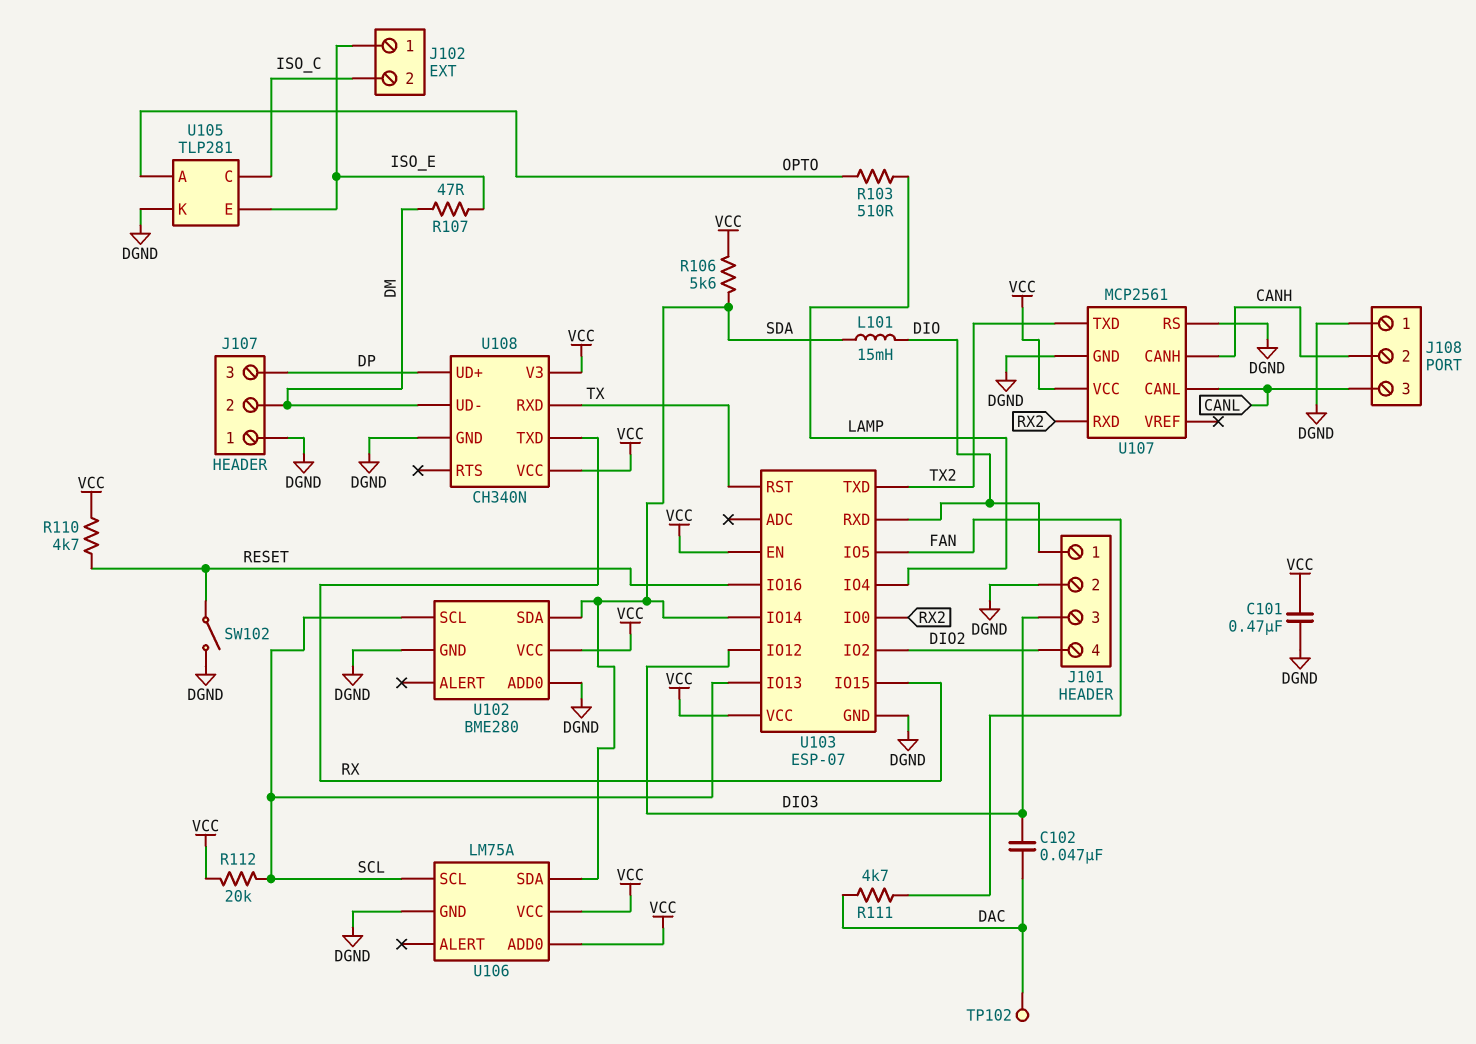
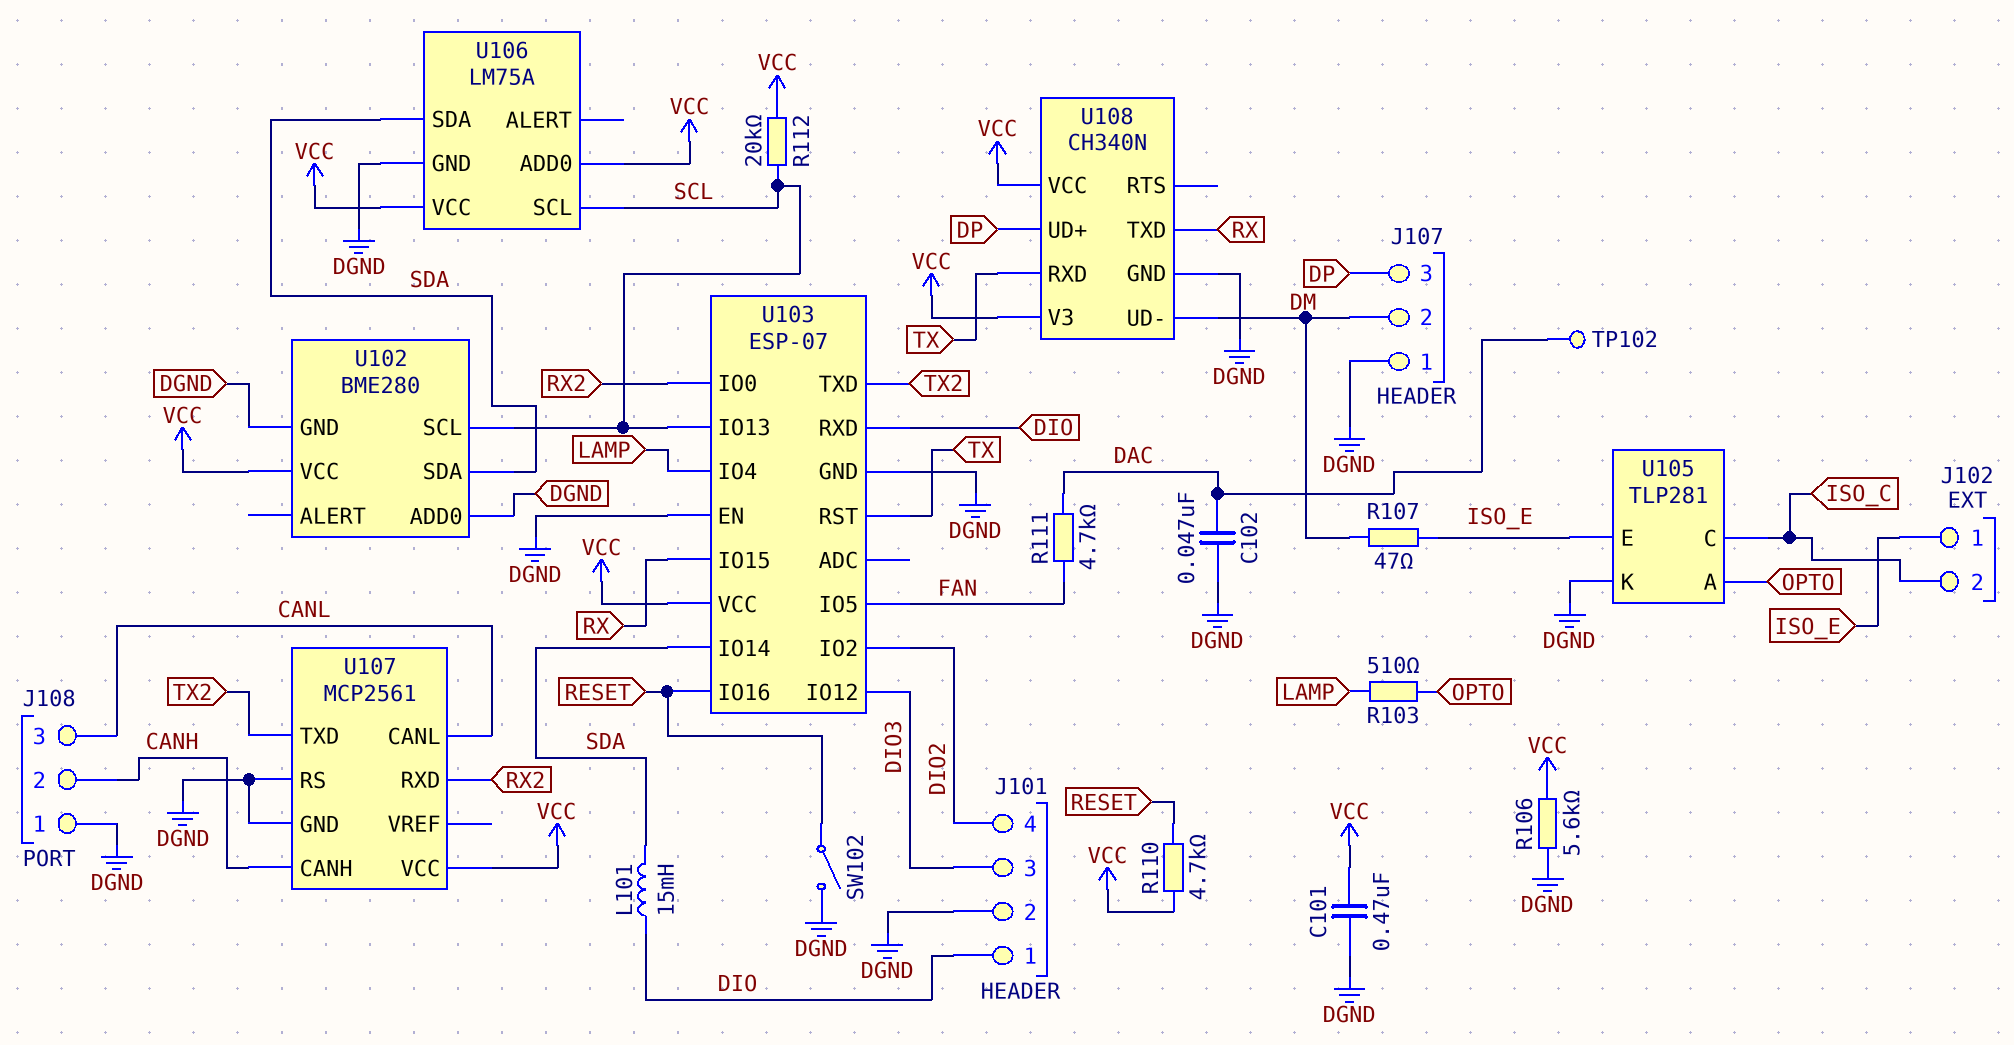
C102: 47nF (DAC, DIO3) -> 47nF (DAC, DGND)
R106: 5.6k (SDA, VCC) -> 5.6k (DGND, VCC)
U103 pin EN: VCC -> DGND

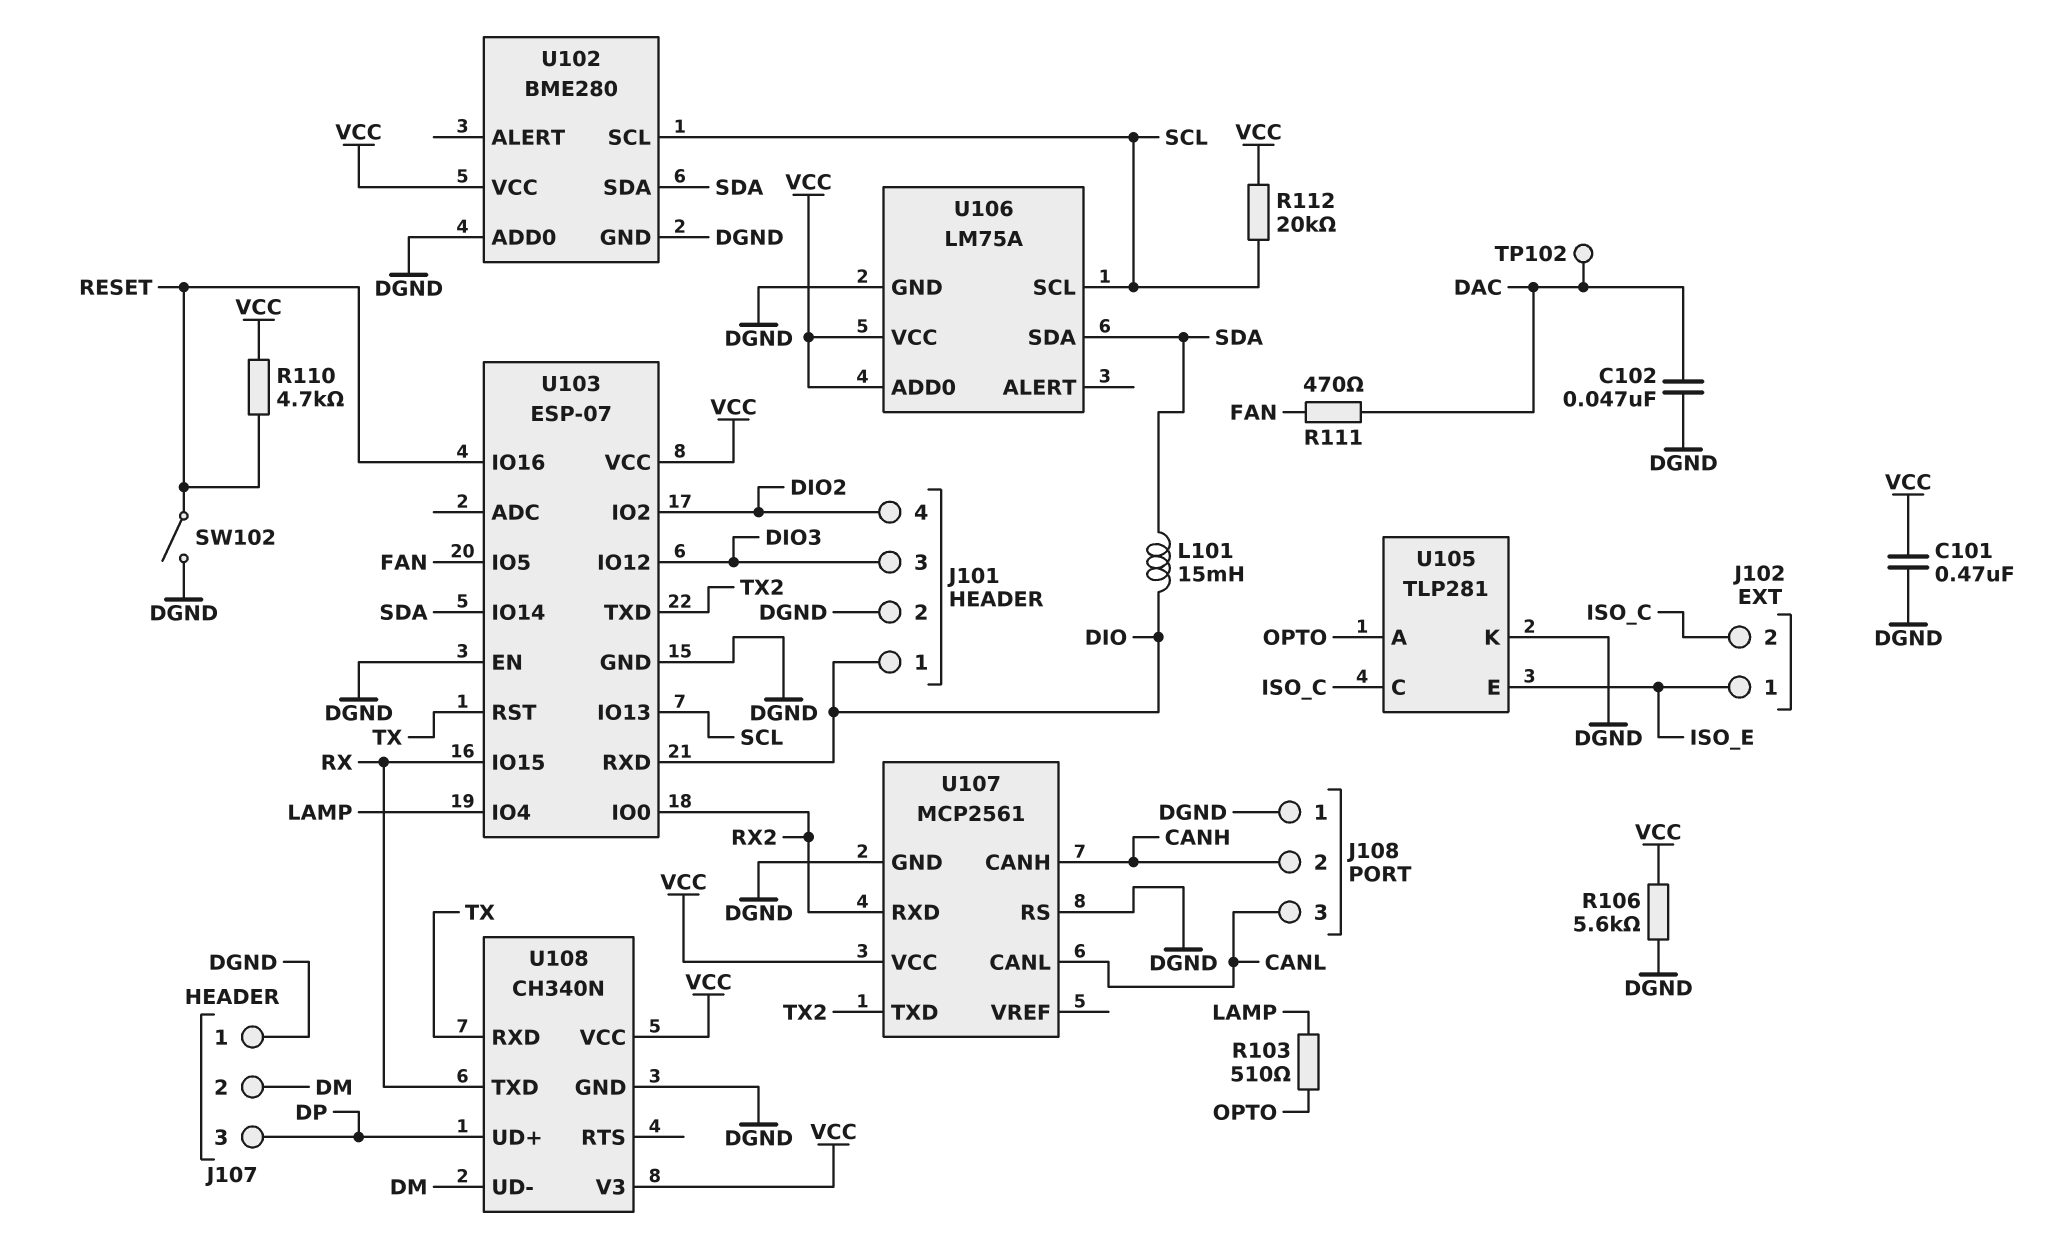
R107: 47 (DM, ISO_E) -> none
R111: 4.7k (DAC, FAN) -> 470 (DAC, FAN)

